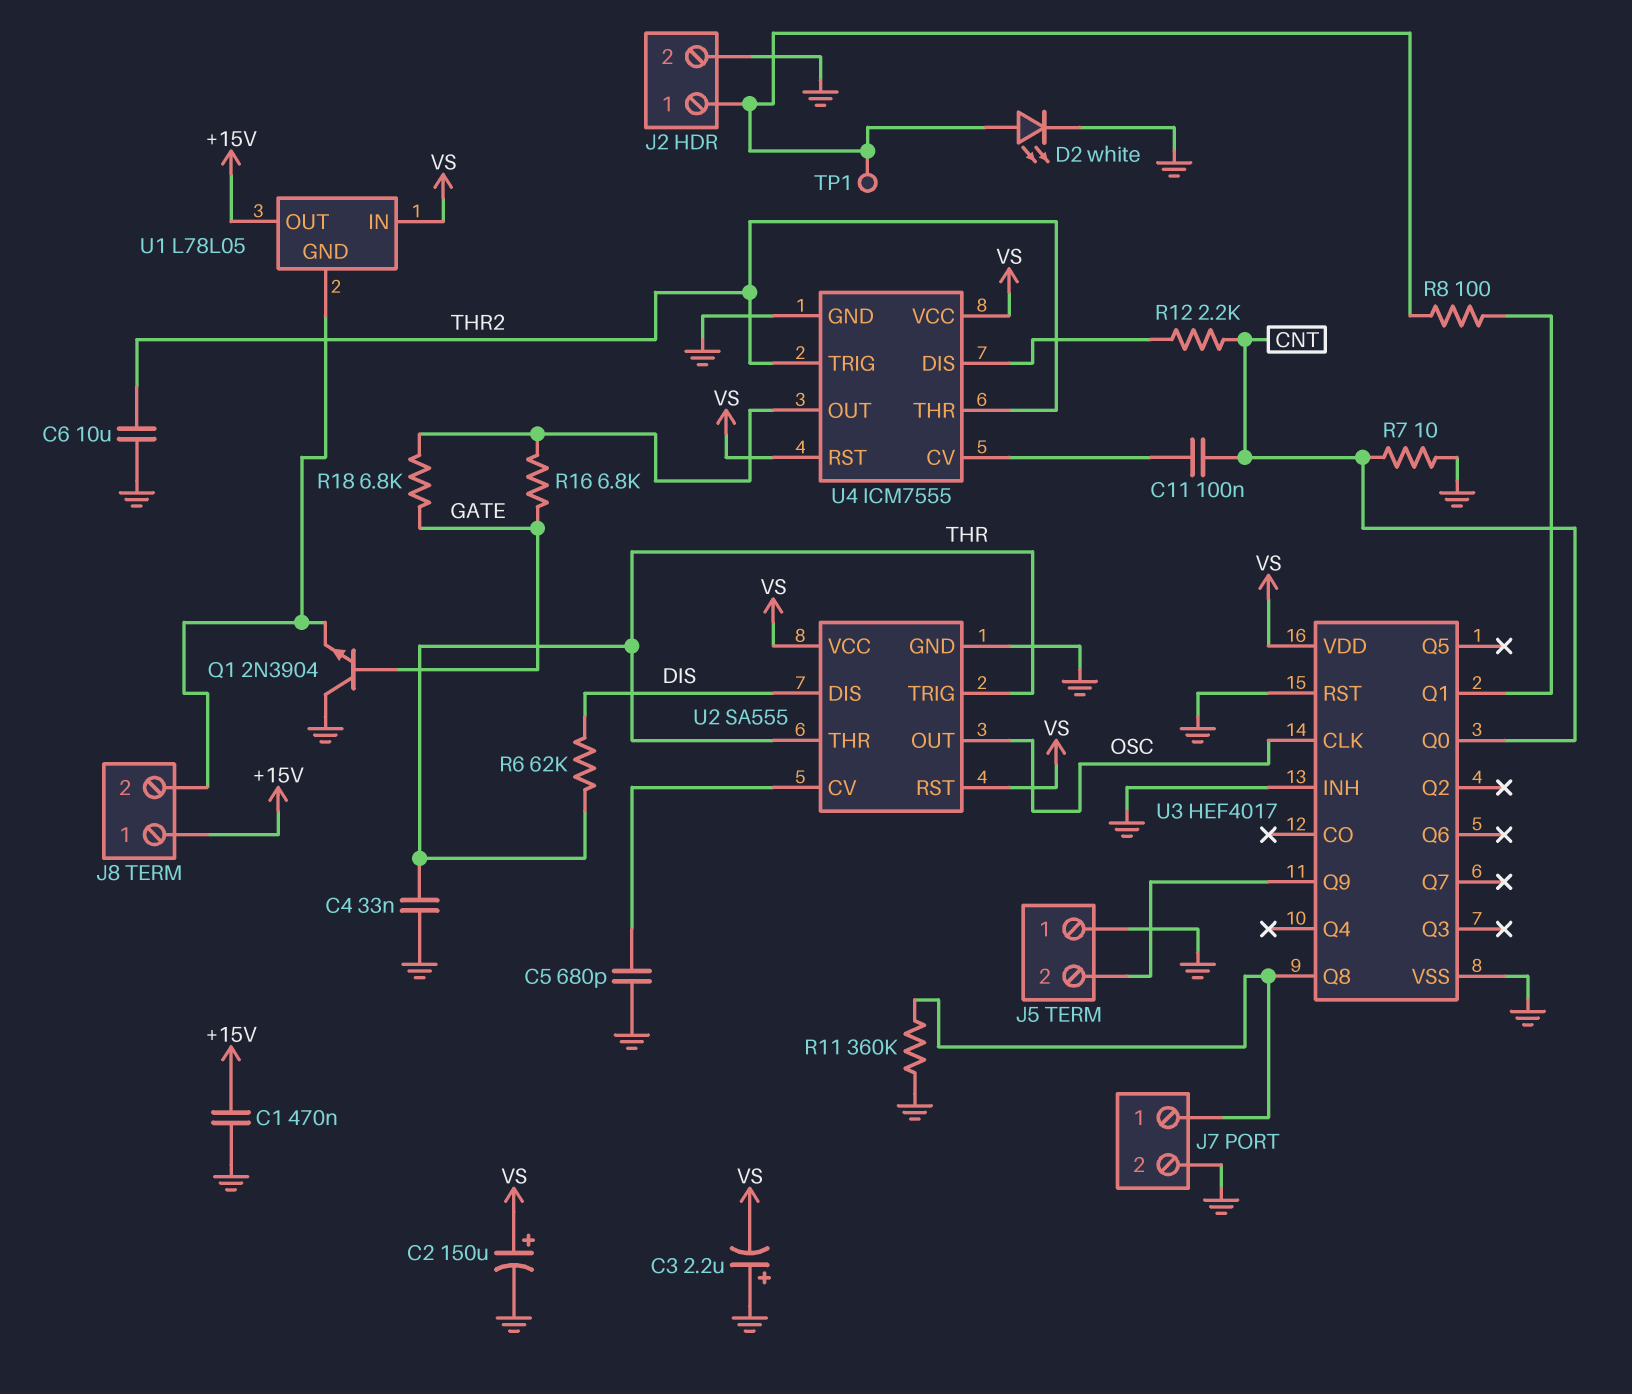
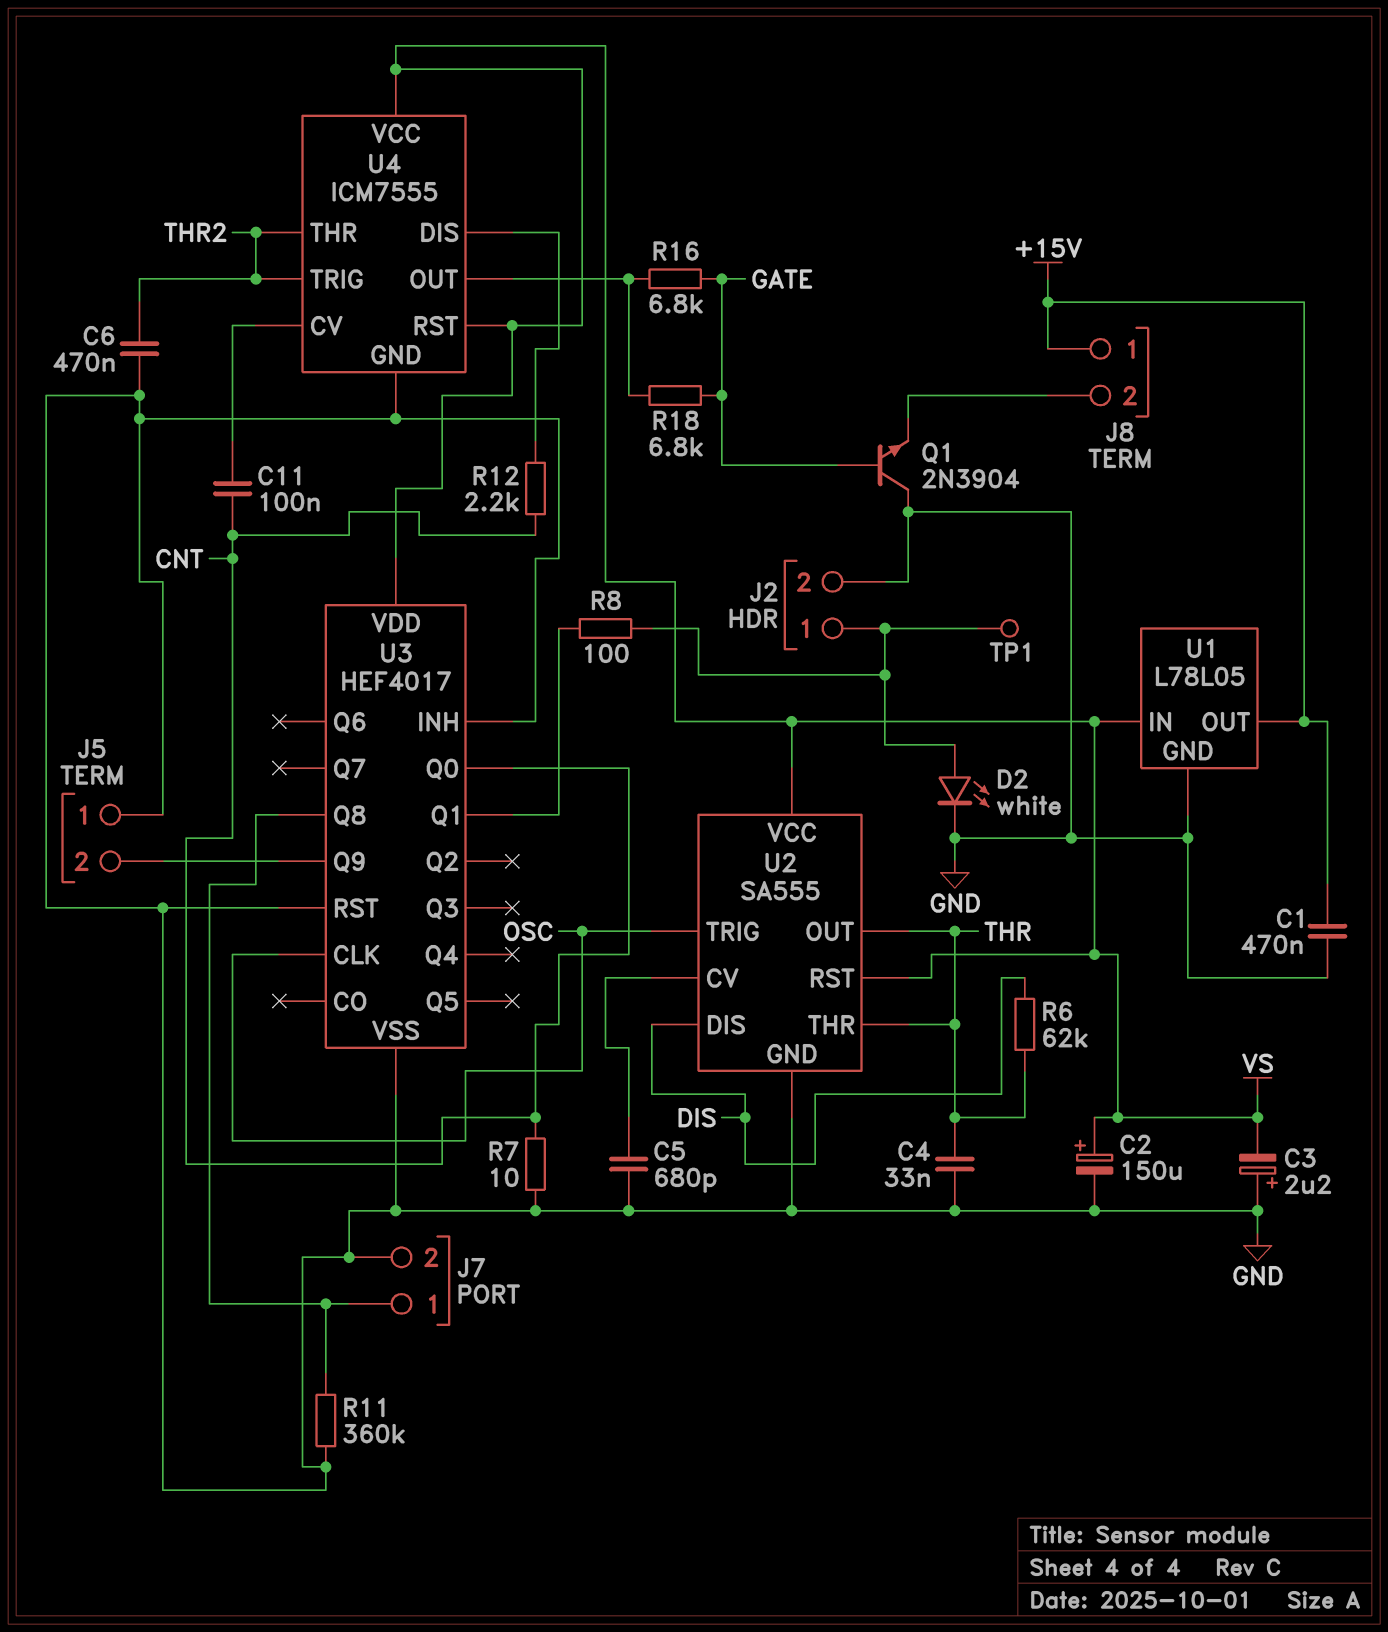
C6: 10uF (GND, THR2) -> 470nF (GND, THR2)
U1 pin GND: J8/2 -> GND
U2 pin OUT: OSC -> THR
U2 pin TRIG: THR -> OSC

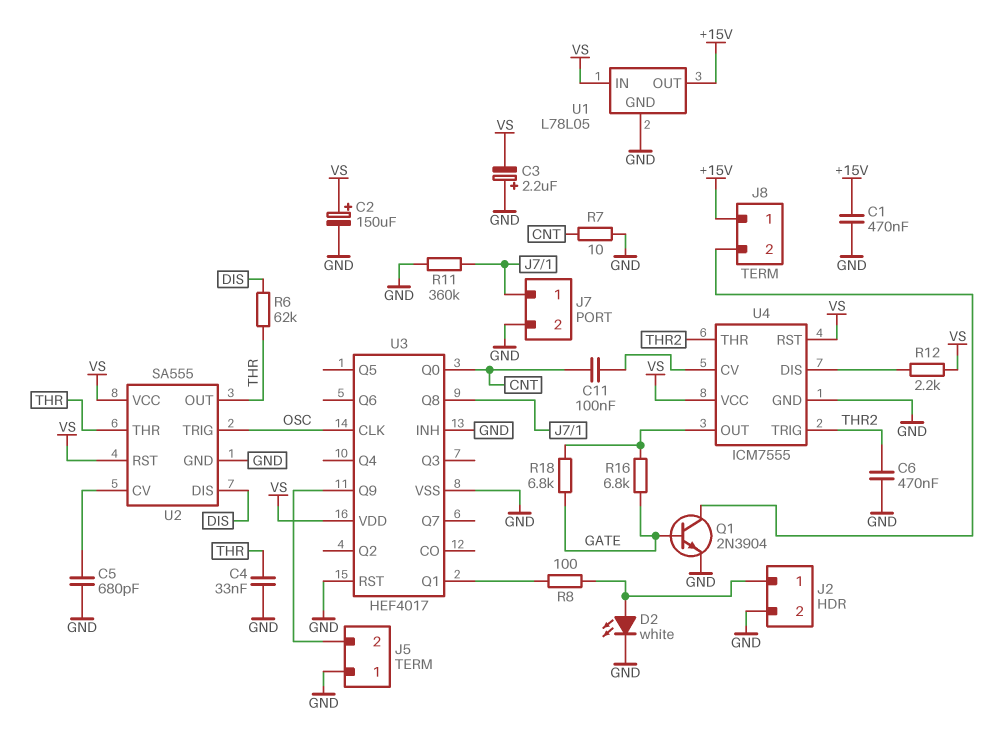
Q1: NPN 2N3904 (B GATE, C GND, E J8/2) -> NPN 2N3904 (B GATE, C J8/2, E GND)
R12: 2.2k (CNT, U4/DIS) -> 2.2k (U4/DIS, VS)
TP1: test point (J2/1) -> none

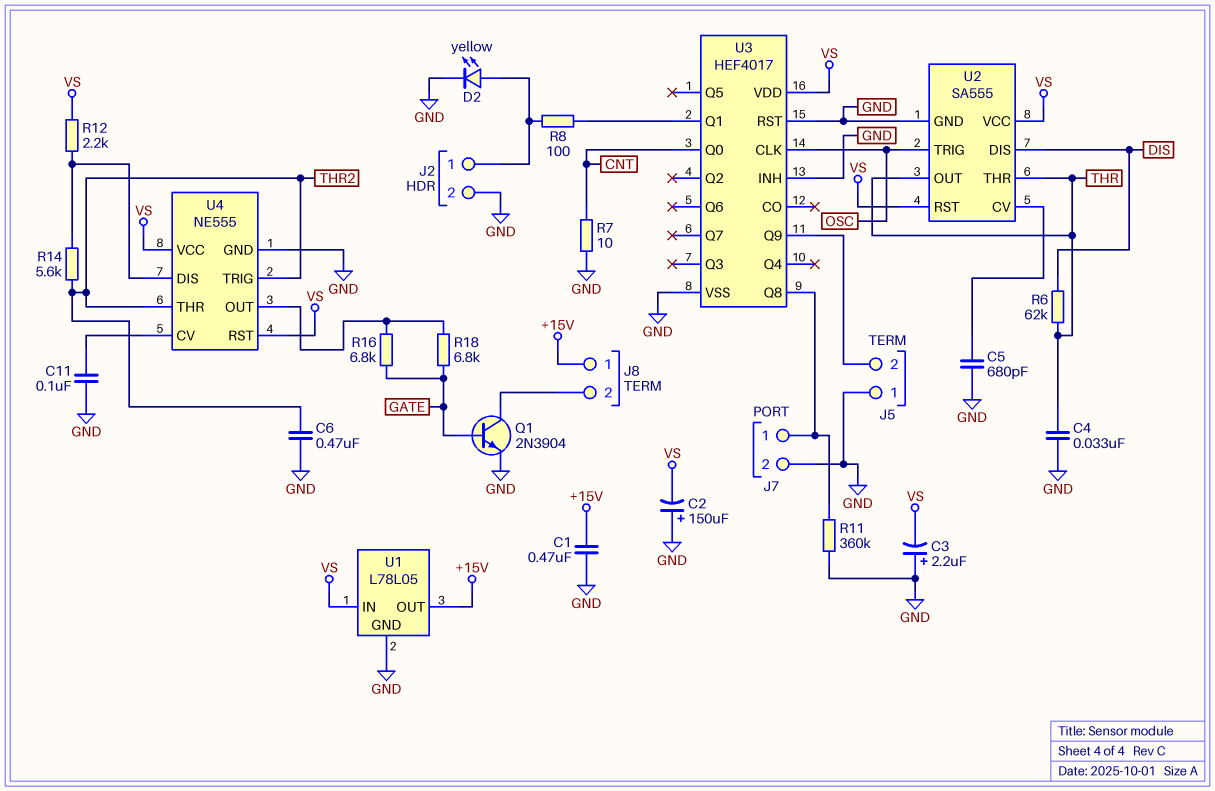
C2: 150uF (plus VS, minus GND) -> 150uF (plus GND, minus VS)
C11: 100nF (CNT, U4/CV) -> 100nF (GND, U4/CV)
D2: LED white (A J2/1, K GND) -> LED yellow (A J2/1, K GND)
R14: none -> 5.6k (THR2, U4/DIS)
U4: ICM7555 -> NE555

